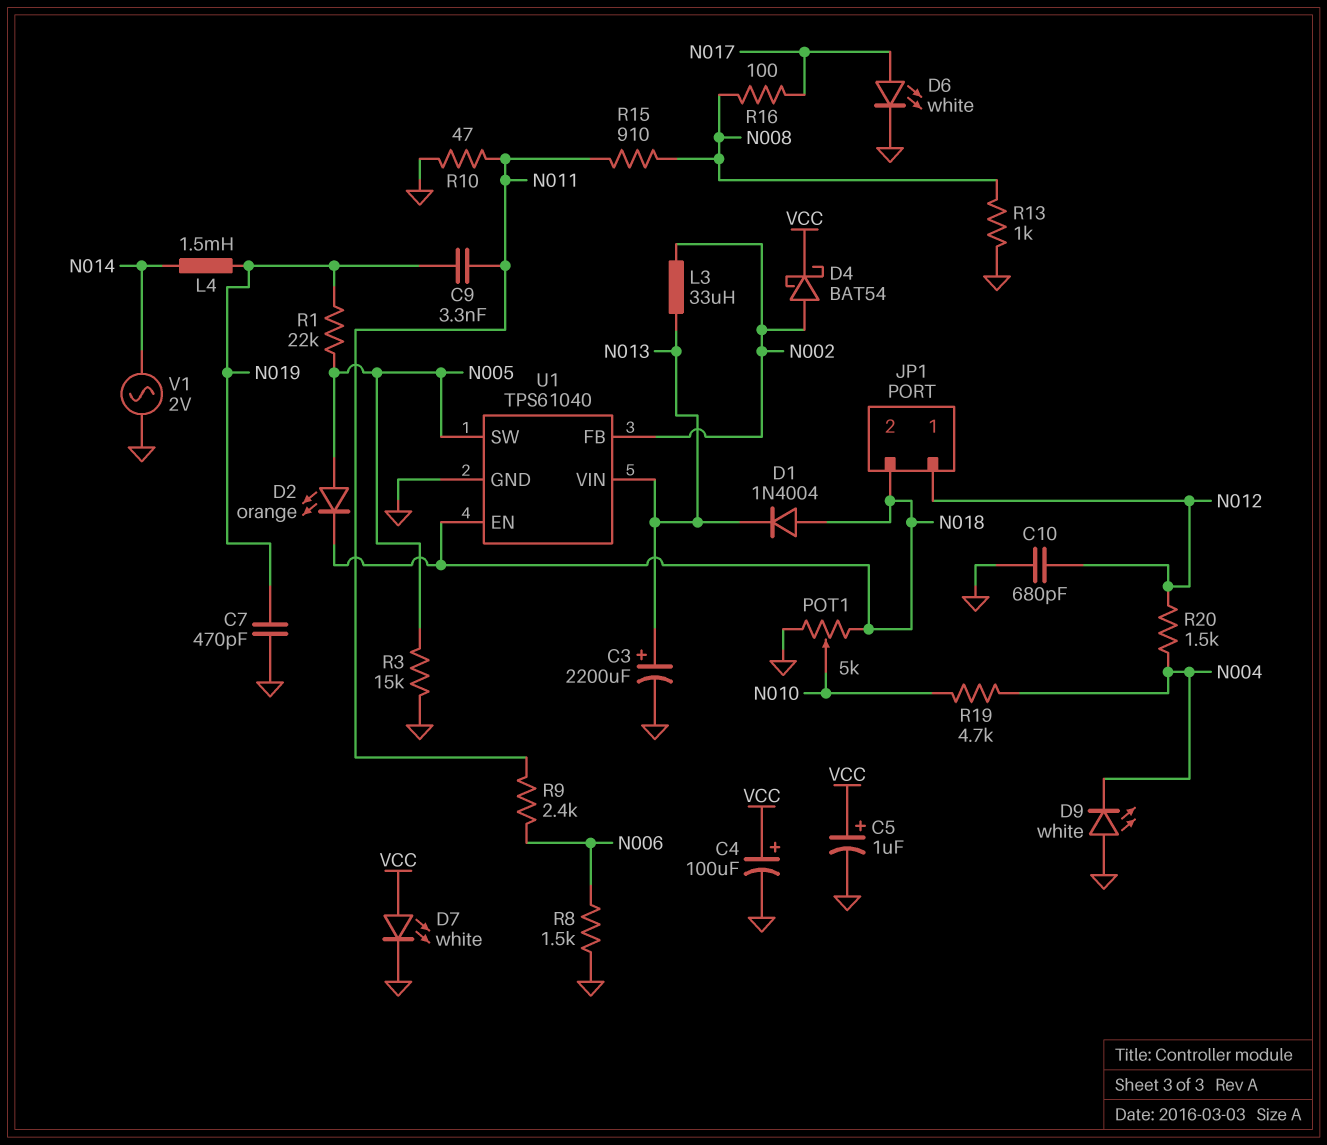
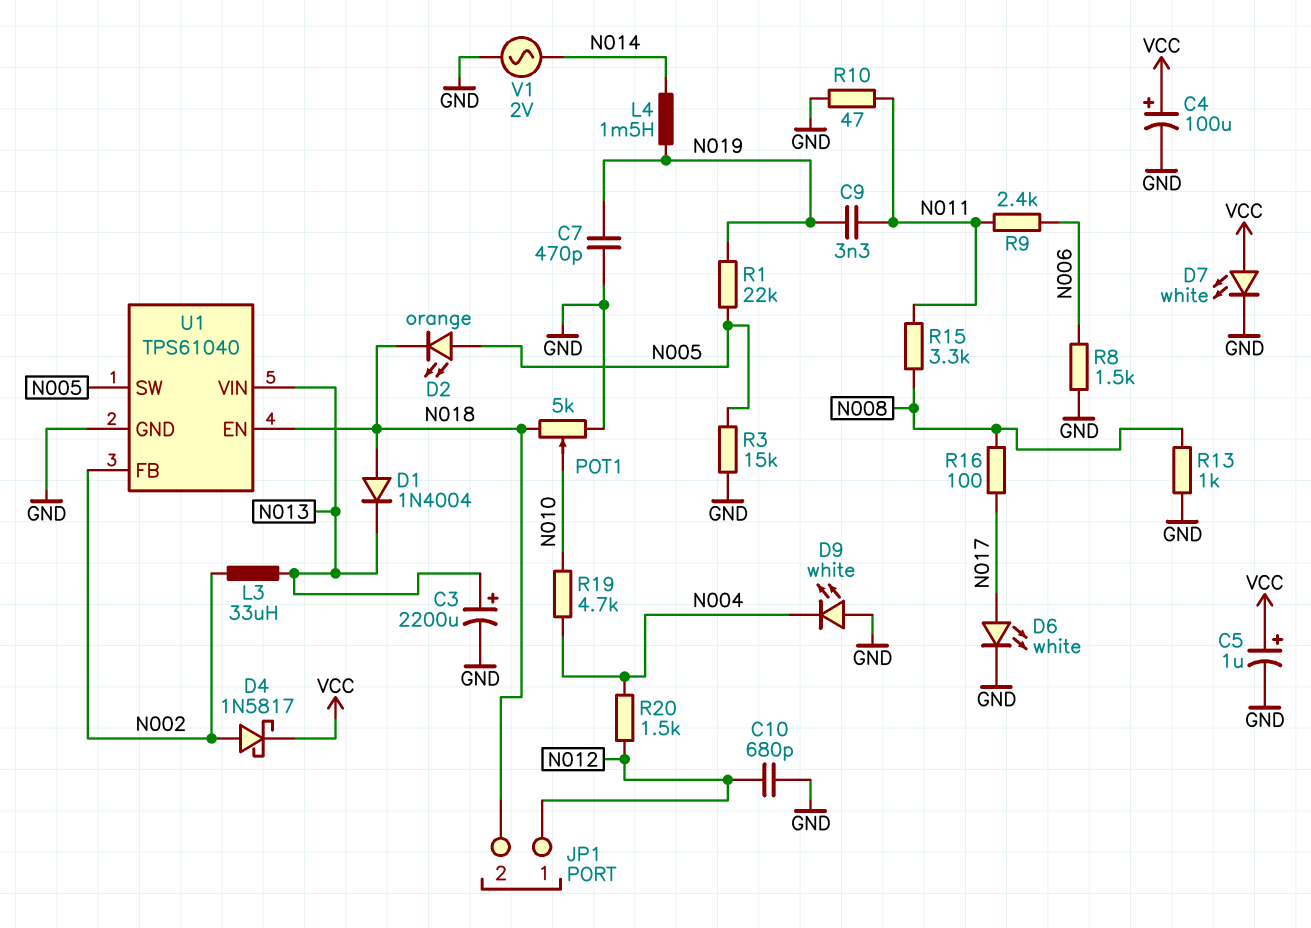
D4: schottky BAT54 (A N002, K VCC) -> schottky 1N5817 (A N002, K VCC)
R15: 910 (N008, N011) -> 3.3k (N008, N011)

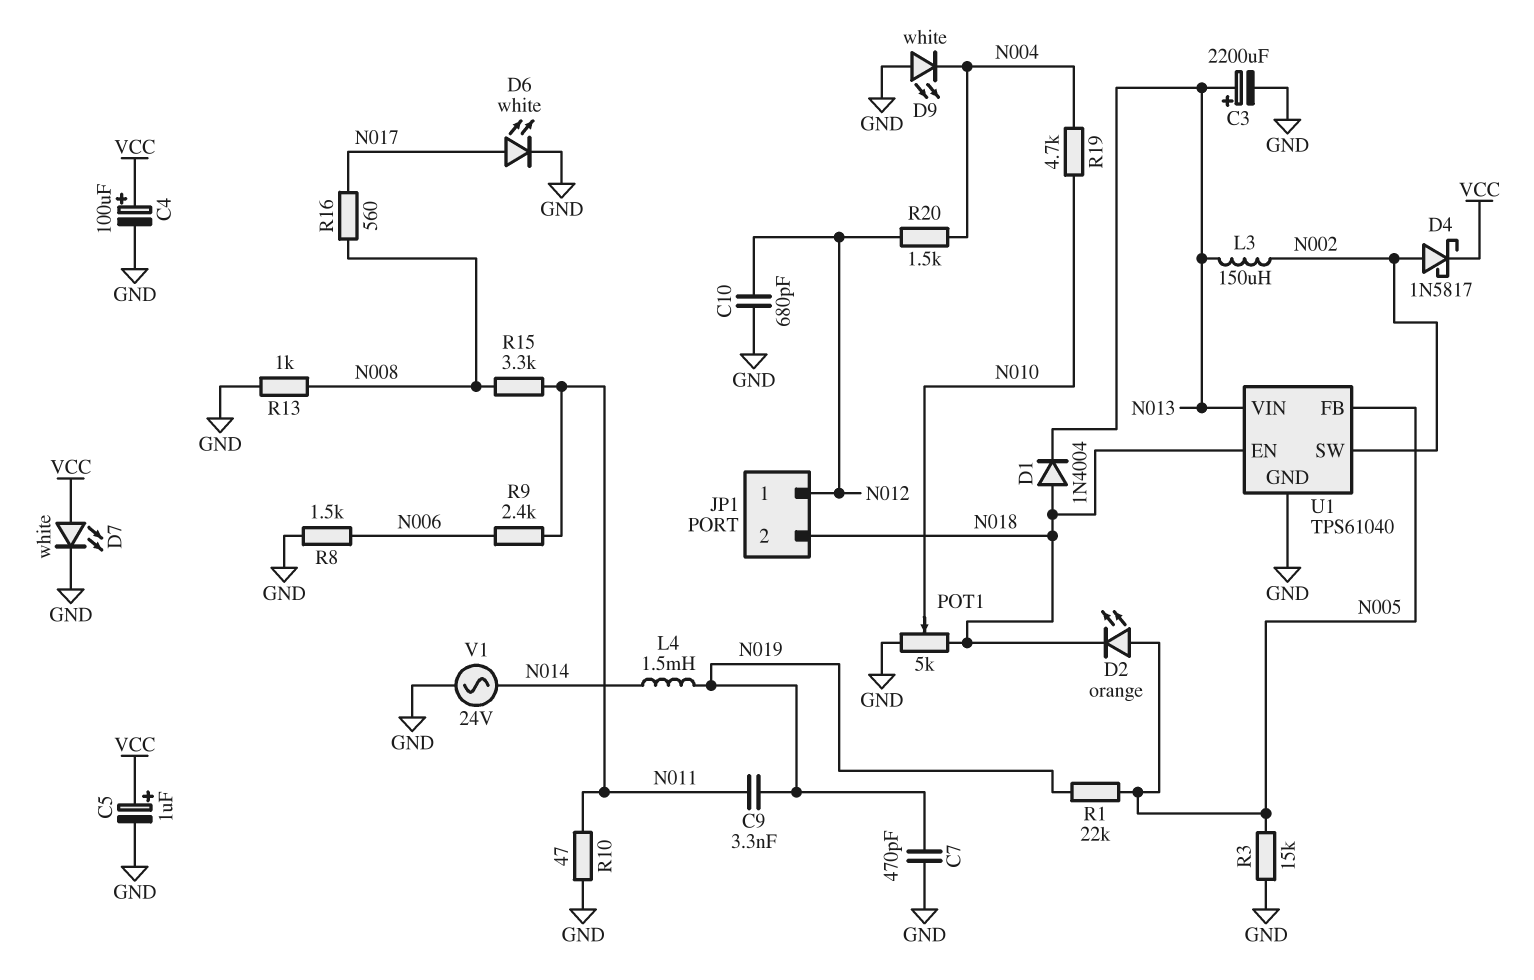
L3: 33uH (N002, N013) -> 150uH (N002, N013)
R16: 100 (N008, N017) -> 560 (N008, N017)
U1 pin FB: N002 -> N005
U1 pin SW: N005 -> N002
V1: AC 2V (GND, N014) -> AC 24V (GND, N014)

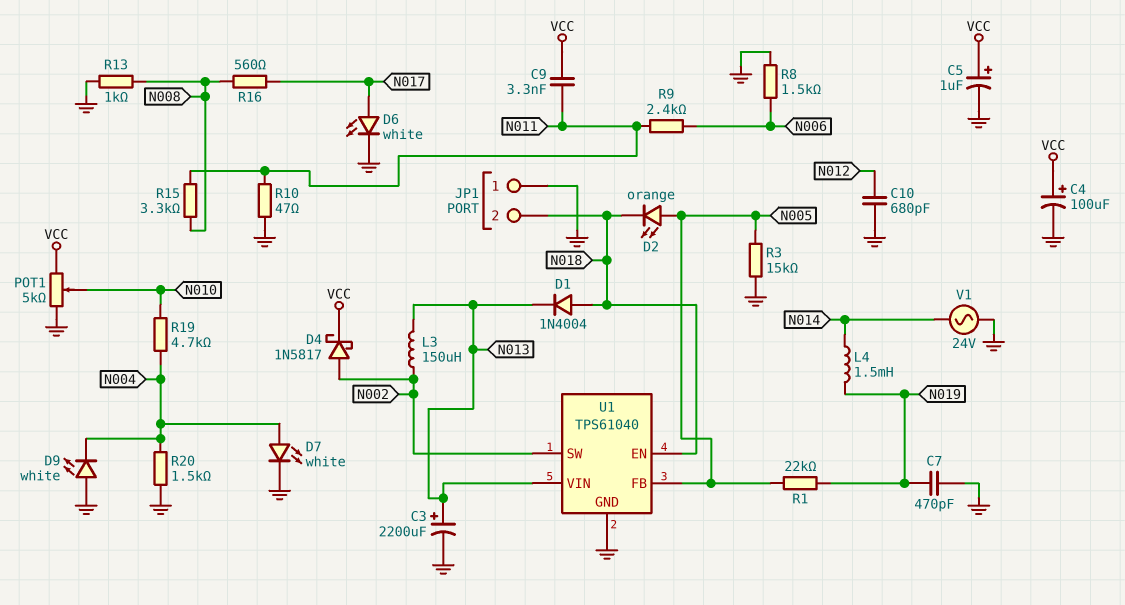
C9: 3.3nF (N011, N019) -> 3.3nF (N011, VCC)
D7: LED white (A VCC, K GND) -> LED white (A N004, K GND)
JP1 pin 1: N012 -> GND
POT1: 5k (GND, N018, wiper N010) -> 5k (GND, VCC, wiper N010)
R20: 1.5k (N004, N012) -> 1.5k (GND, N004)

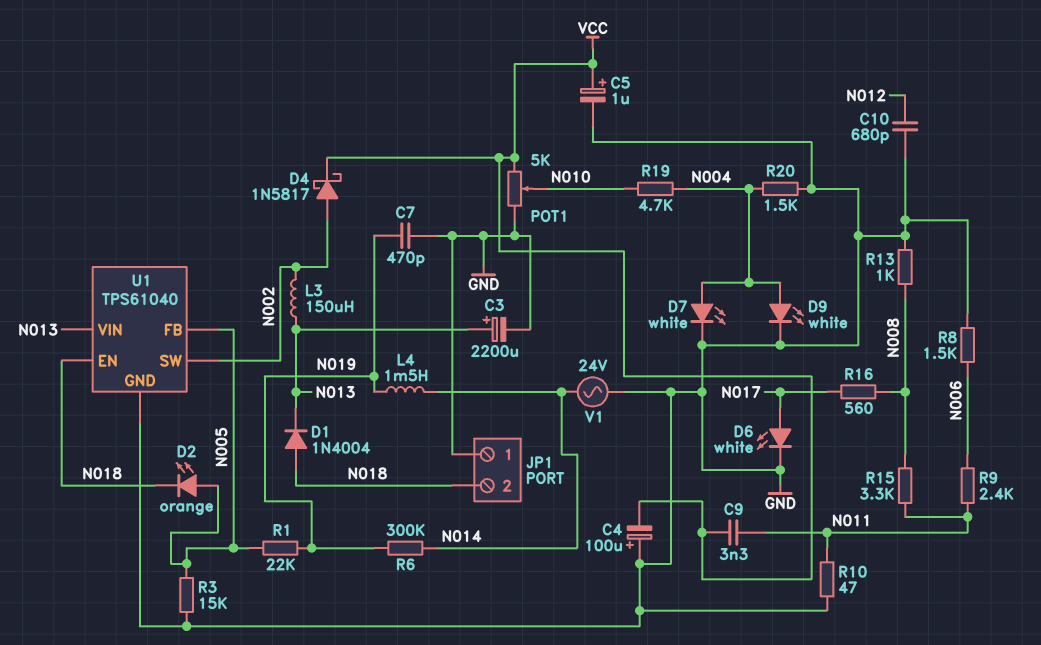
C4: 100uF (plus VCC, minus GND) -> 100uF (plus GND, minus VCC)
D9: LED white (A GND, K N004) -> LED white (A N004, K GND)
R6: none -> 300k (N014, N019)

